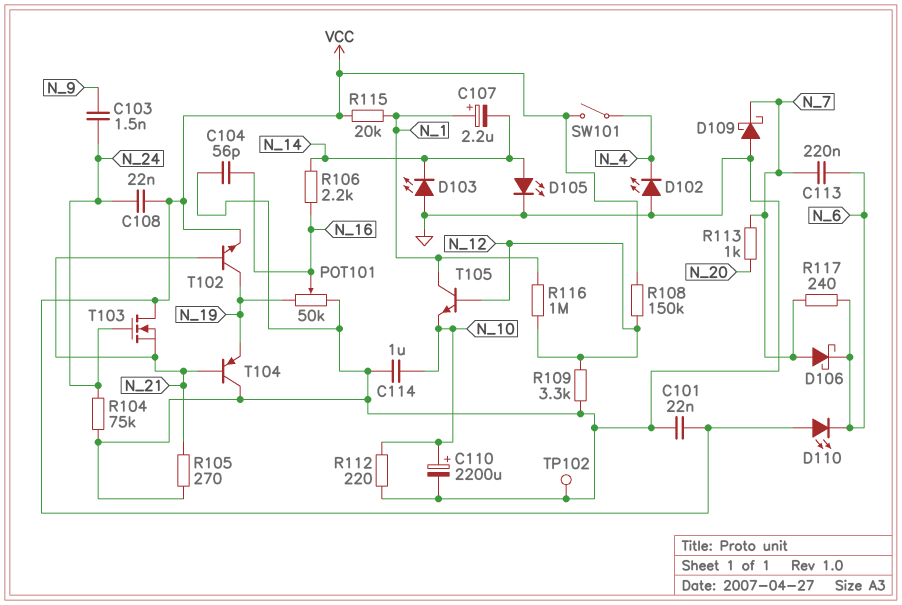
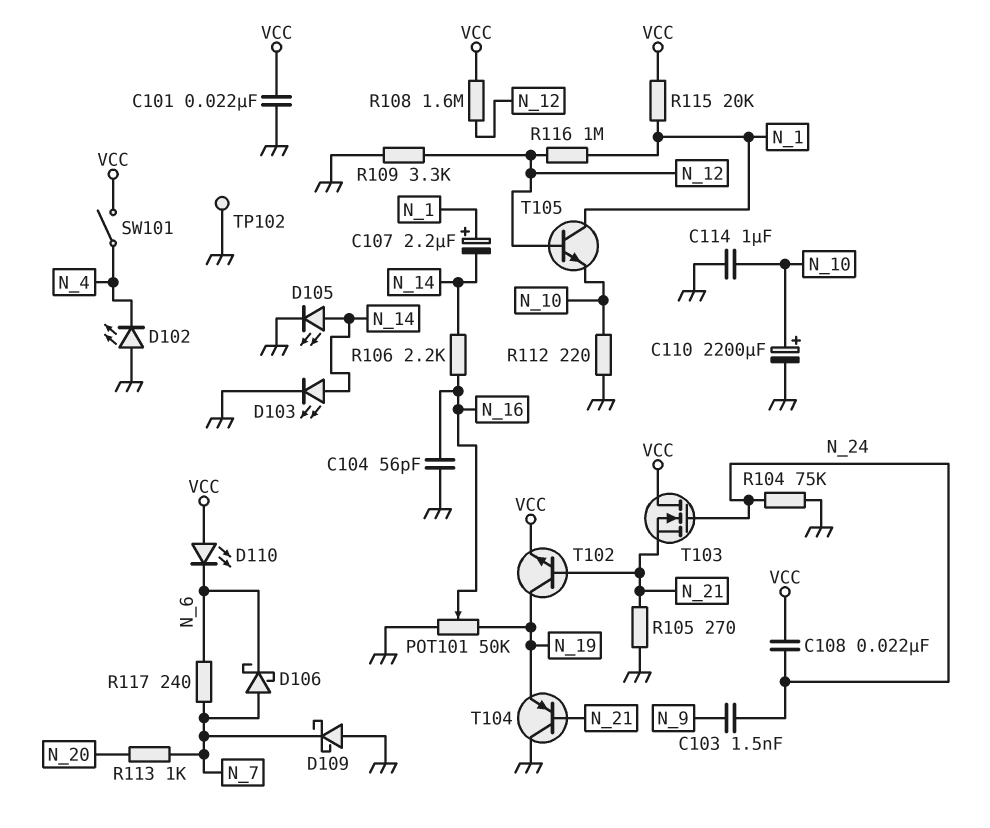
C113: 220nF (N_6, N_7) -> none
D103: LED (A GND, K N_14) -> LED (A N_14, K GND)
R108: 150k (N_12, VCC) -> 1.6M (N_12, VCC)

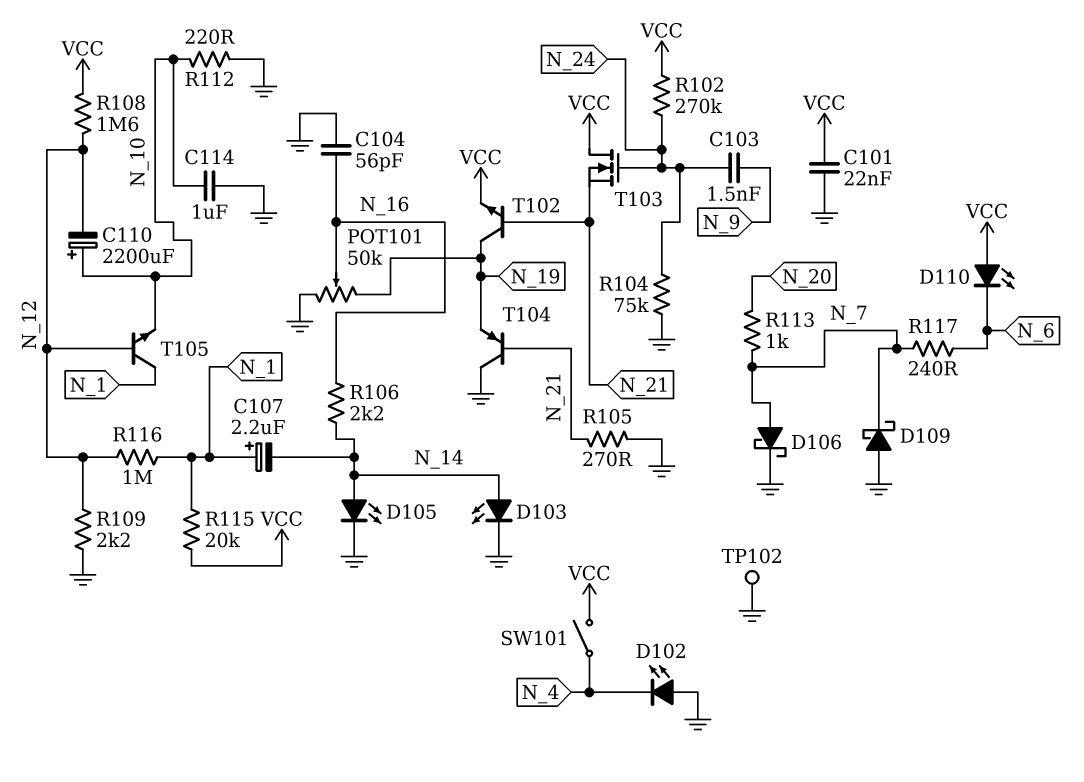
C108: 22nF (N_24, VCC) -> none
C110: 2200uF (plus N_10, minus GND) -> 2200uF (plus N_10, minus N_12)
D106: schottky (A N_7, K N_6) -> schottky (A N_7, K GND)
R102: none -> 270k (N_24, VCC)
R109: 3.3k (GND, N_12) -> 2.2k (GND, N_12)

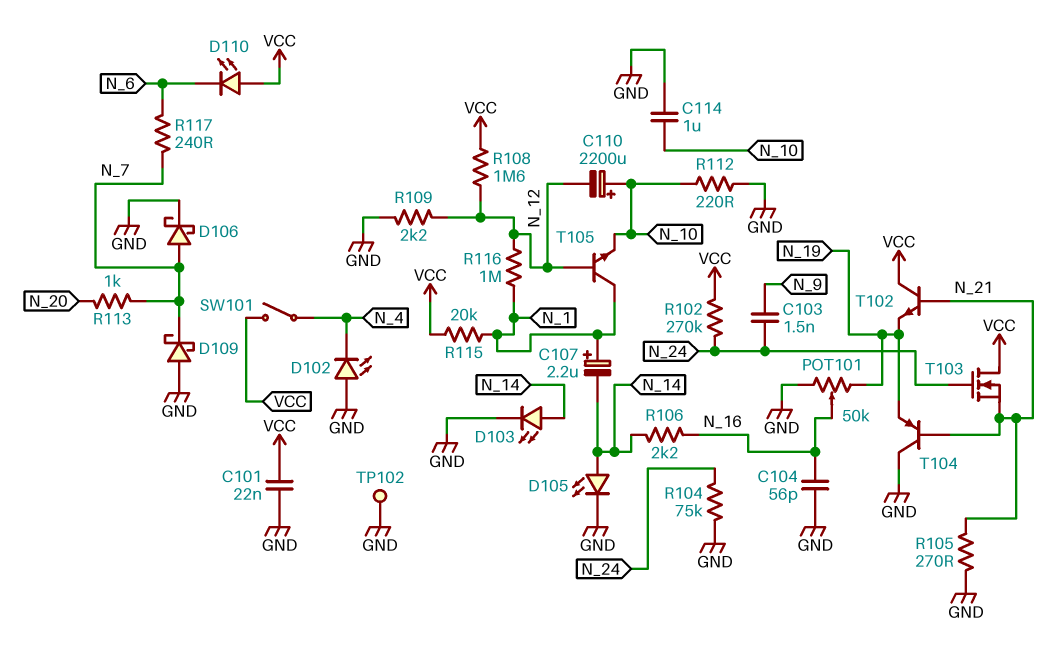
T102: NPN (B N_21, C N_19, E VCC) -> NPN (B N_21, C VCC, E N_19)

